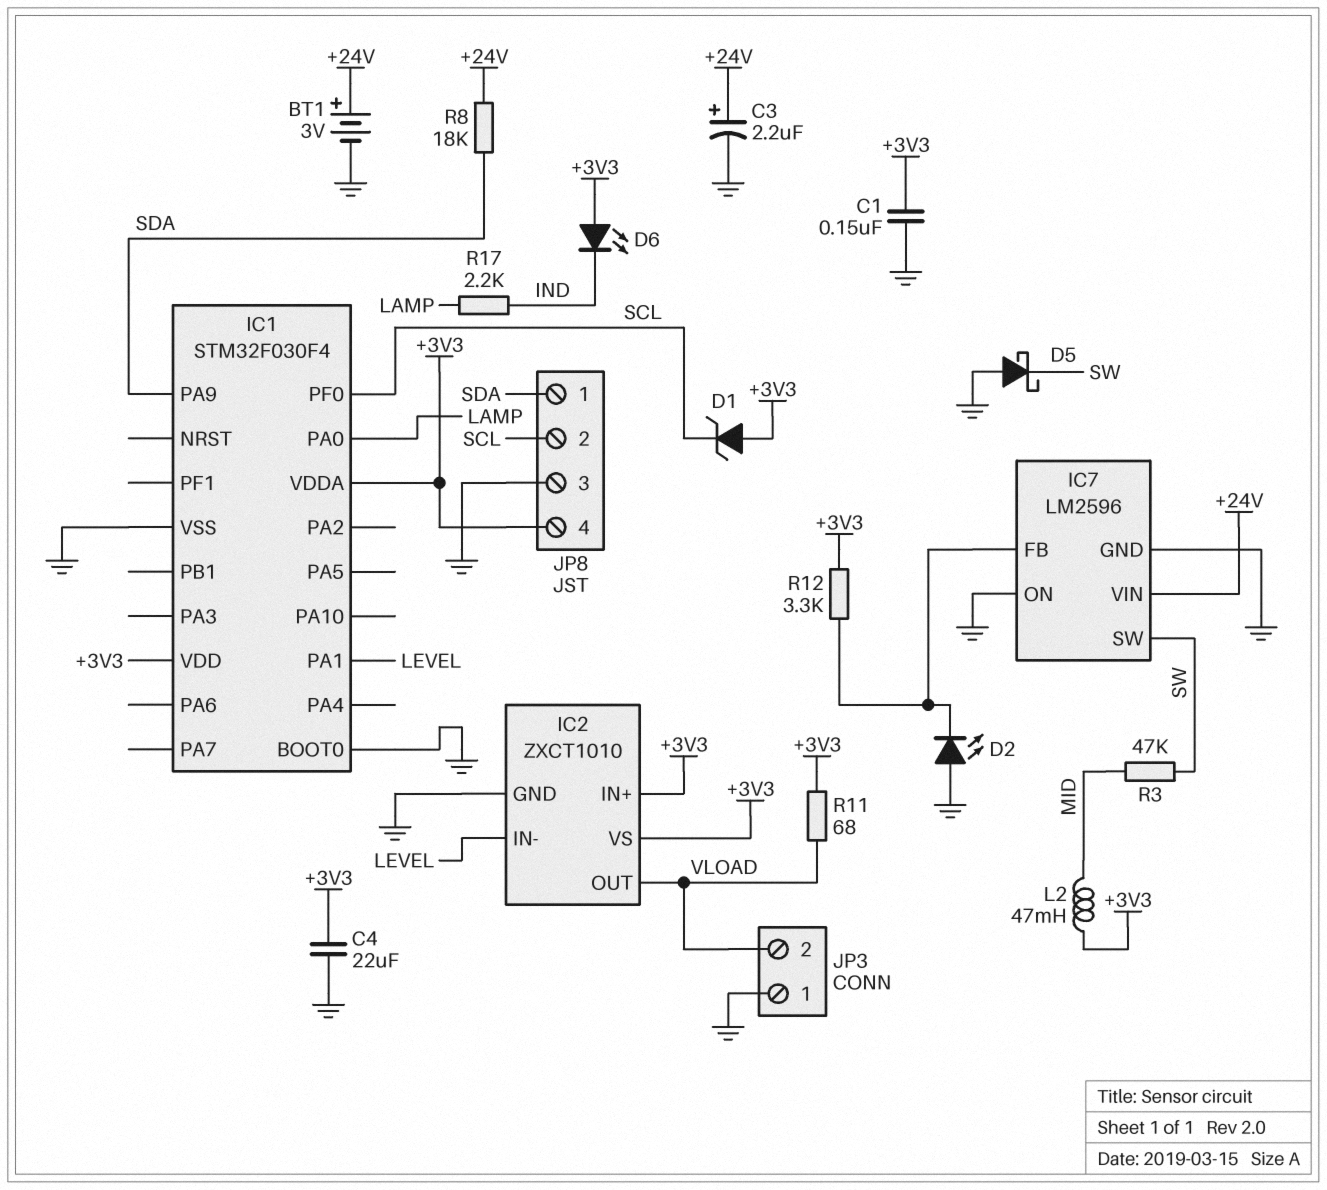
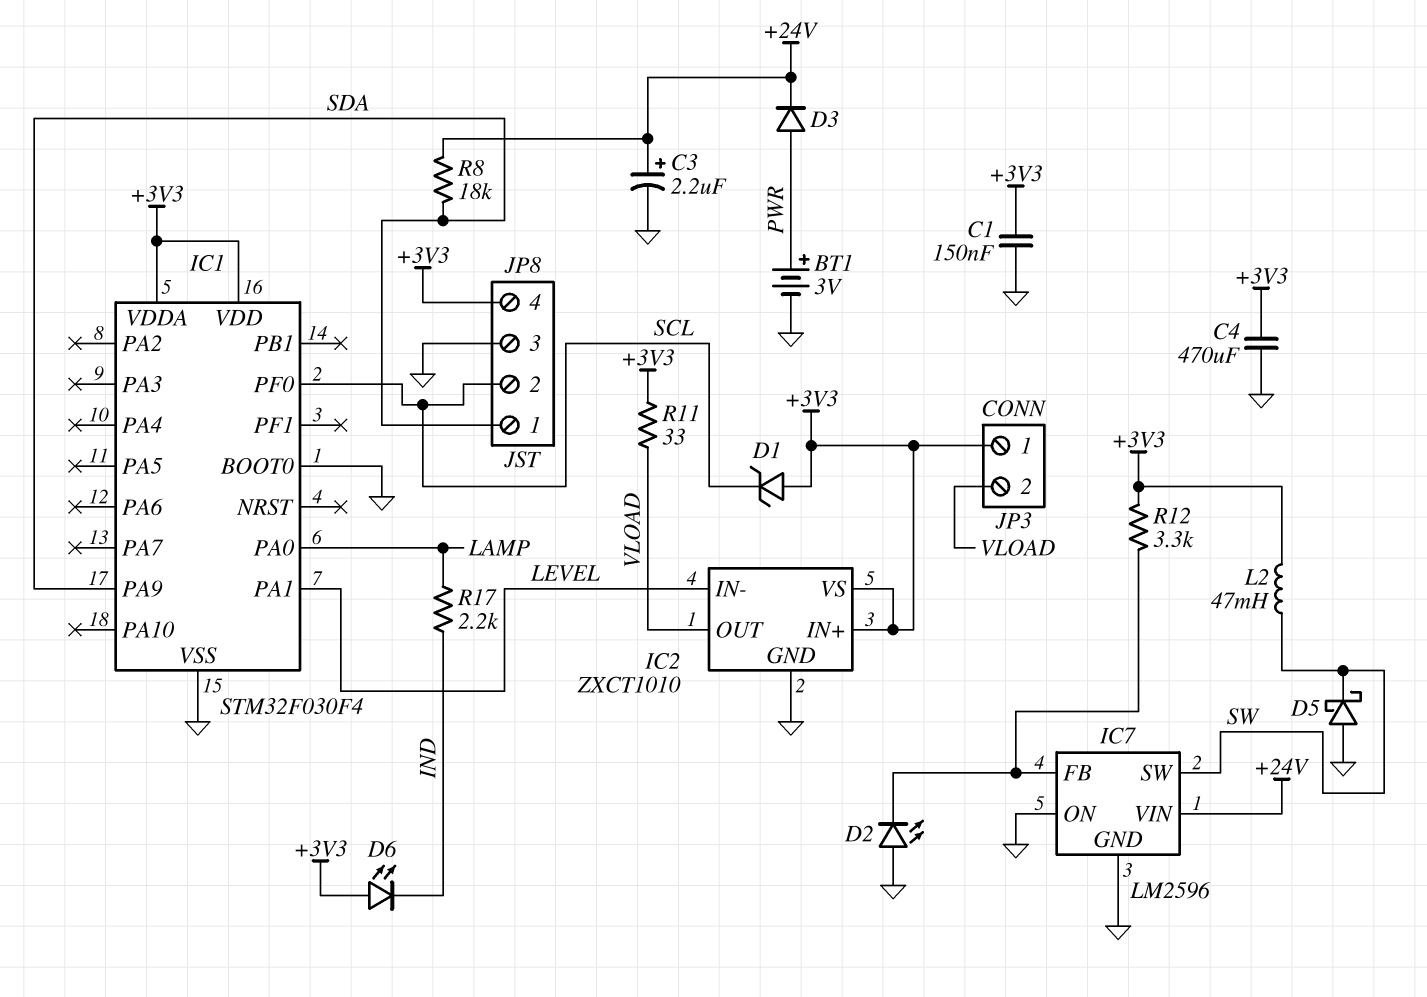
BT1: 3V (plus +24V, minus GND) -> 3V (plus PWR, minus GND)
C4: 22uF (+3V3, GND) -> 470uF (+3V3, GND)
D3: none -> diode (A PWR, K +24V)
JP3 pin 1: GND -> +3V3
L2: 47mH (+3V3, MID) -> 47mH (+3V3, SW)
R3: 47k (MID, SW) -> none
R11: 68 (+3V3, VLOAD) -> 33 (+3V3, VLOAD)

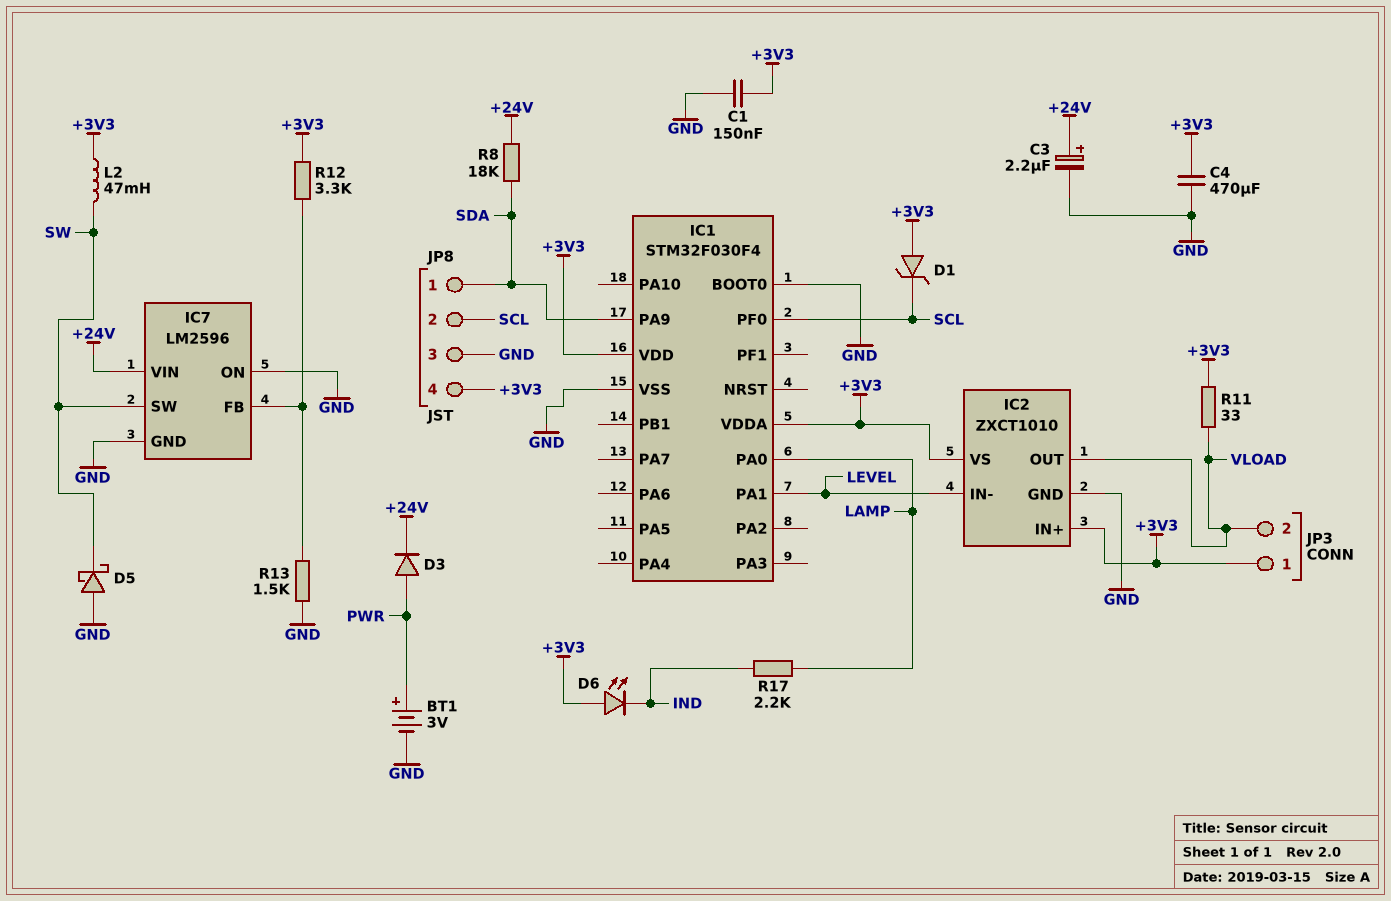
D2: LED (A GND, K IC7/FB) -> none
R13: none -> 1.5k (GND, IC7/FB)

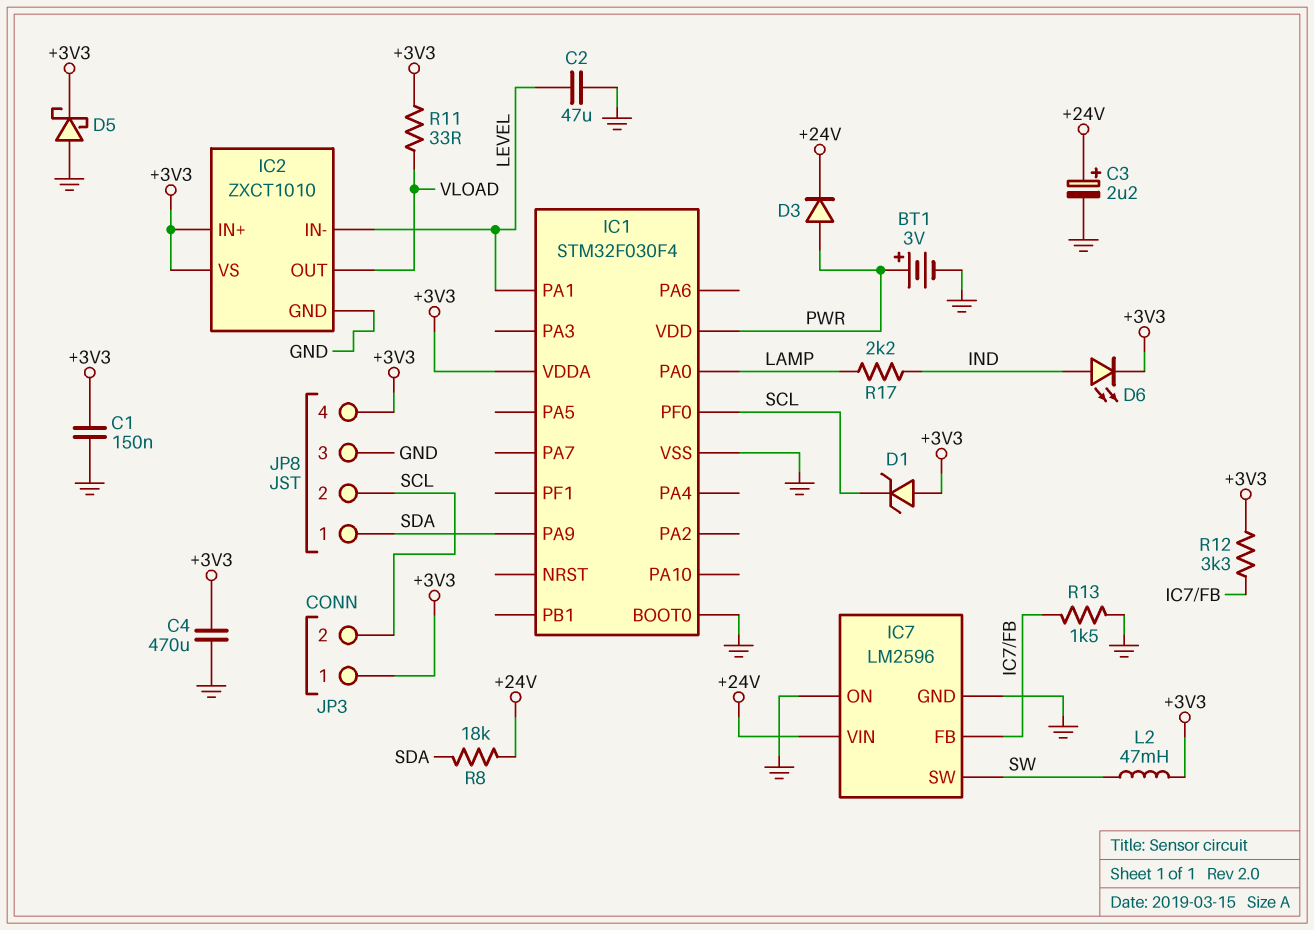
C2: none -> 47uF (GND, LEVEL)
D5: schottky (A GND, K SW) -> schottky (A GND, K +3V3)
D6: LED (A +3V3, K IND) -> LED (A IND, K +3V3)
IC1 pin VDD: +3V3 -> PWR
JP3 pin 2: VLOAD -> SCL

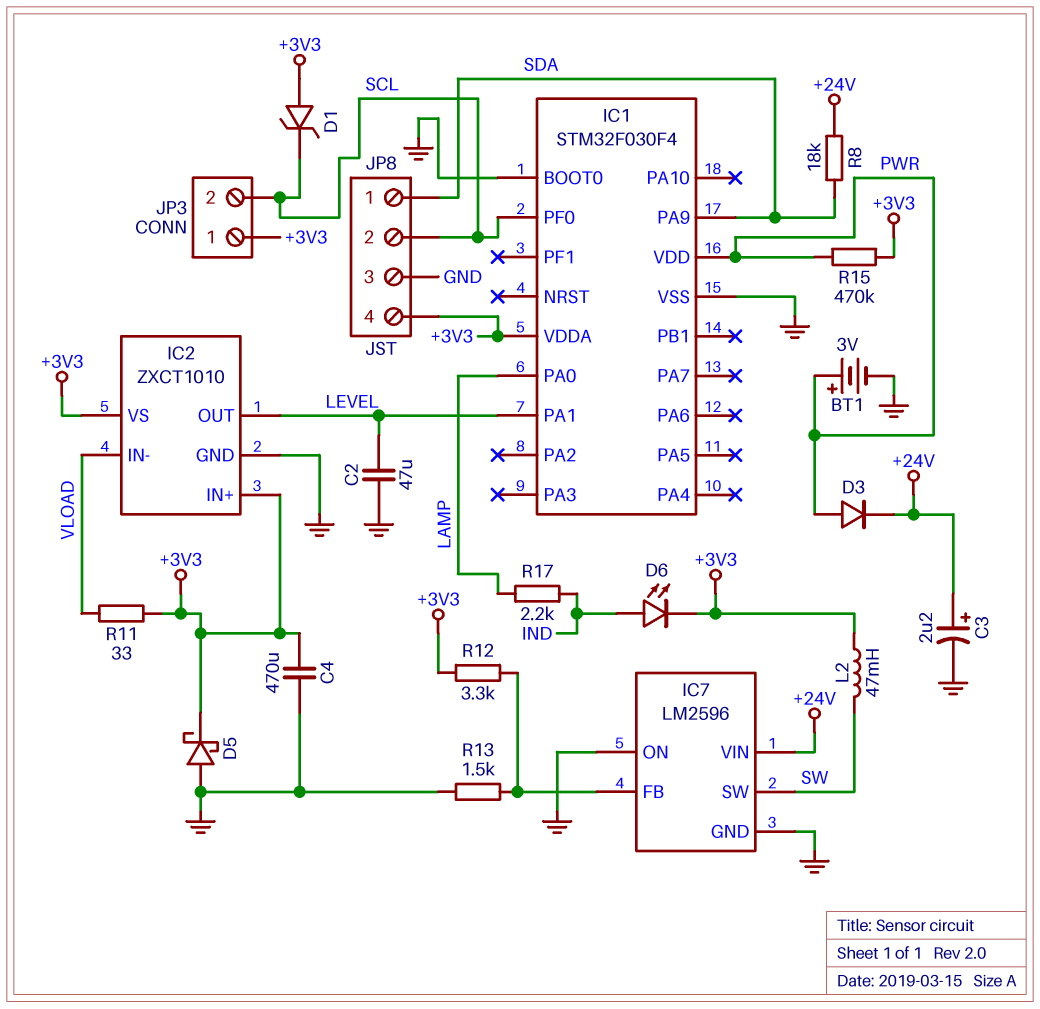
C1: 150nF (+3V3, GND) -> none
IC2 pin IN-: LEVEL -> VLOAD
IC2 pin OUT: VLOAD -> LEVEL
R15: none -> 470k (+3V3, PWR)

